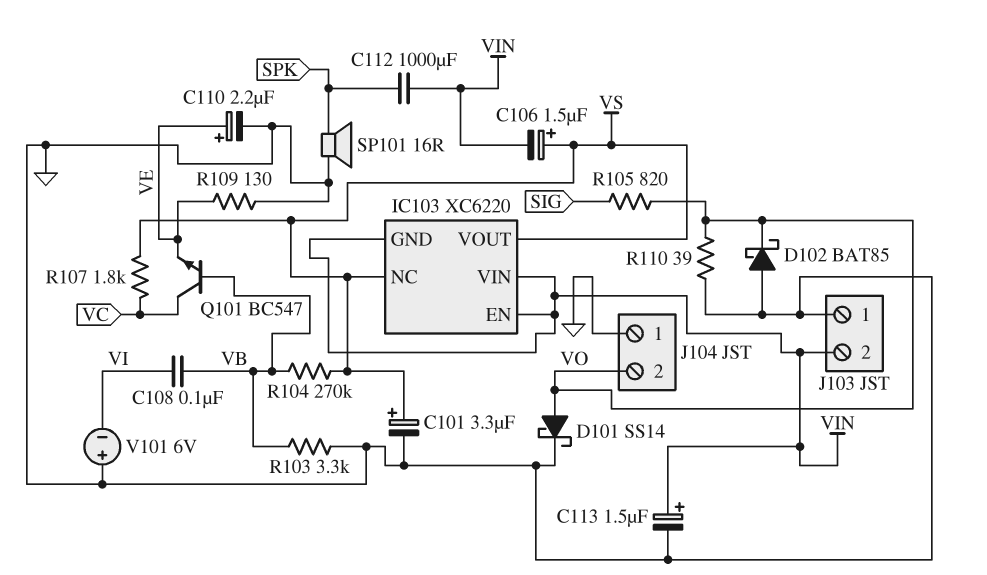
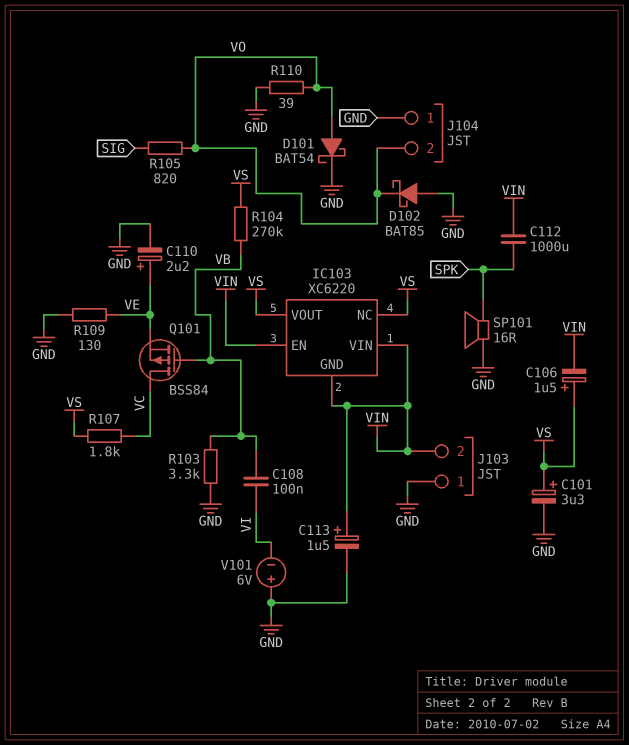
D101: schottky SS14 (A VO, K GND) -> schottky BAT54 (A VO, K GND)
Q101: NPN BC547 (B VB, C VC, E VE) -> PMOS BSS84 (G VB, D VC, S VE)

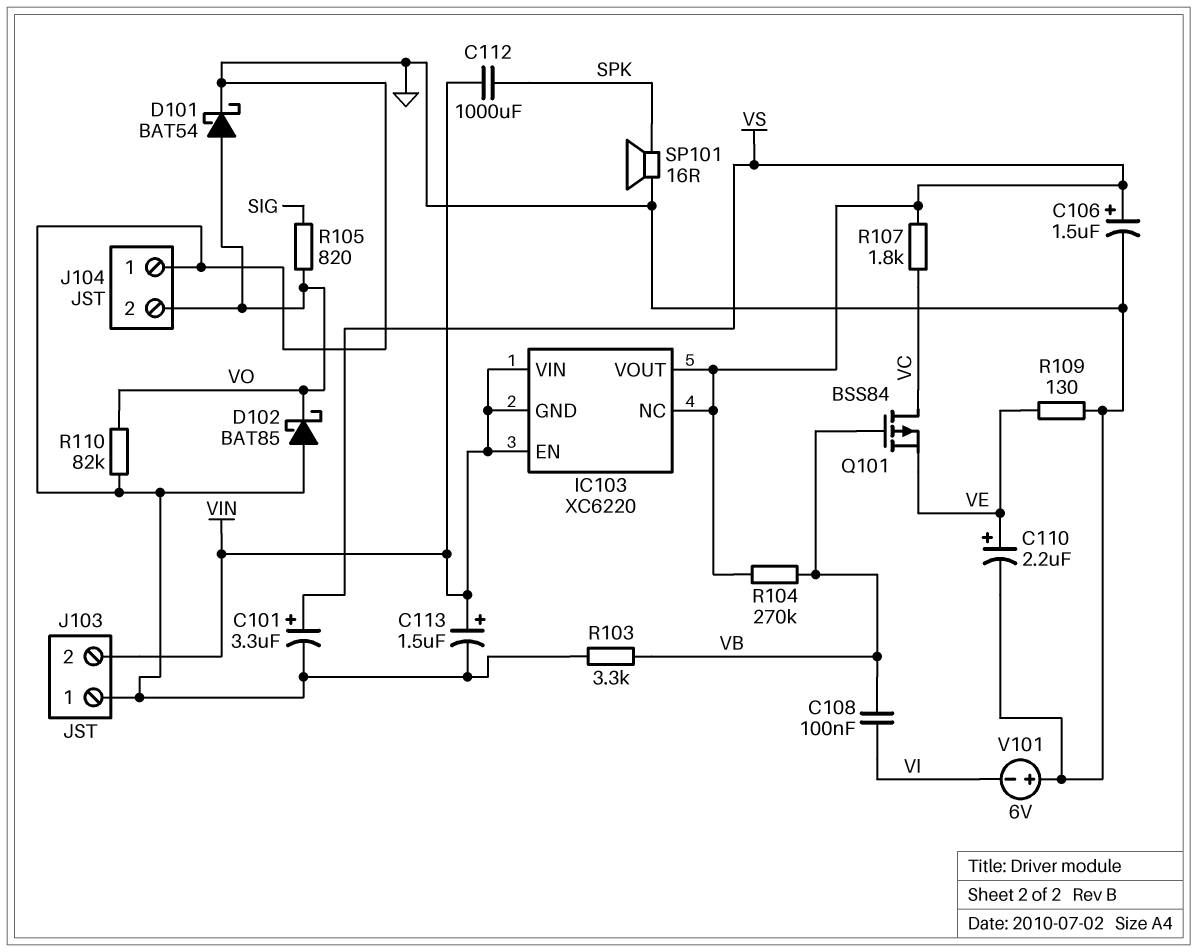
C106: 1.5uF (plus VS, minus VIN) -> 1.5uF (plus VS, minus GND)
R110: 39 (GND, VO) -> 82k (GND, VO)

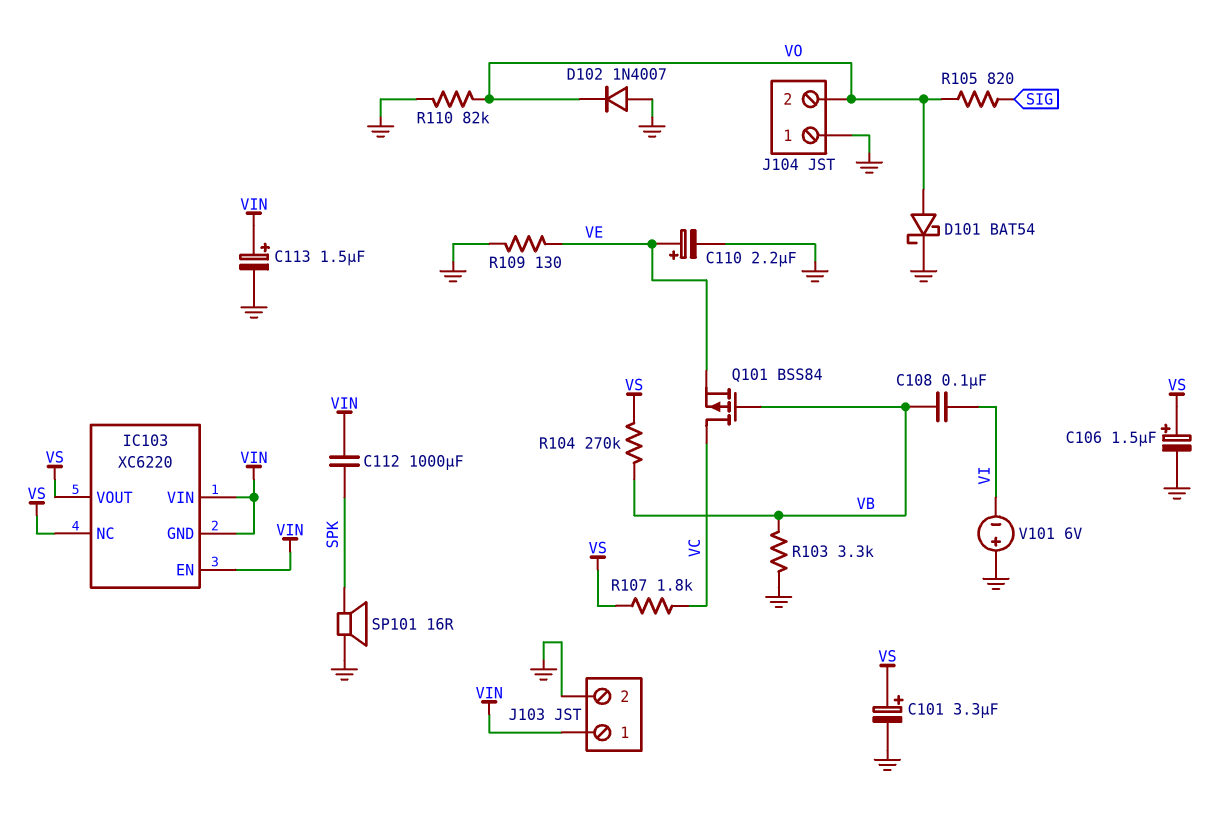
D102: schottky BAT85 (A GND, K VO) -> diode 1N4007 (A GND, K VO)
J103 pin 1: GND -> VIN
J103 pin 2: VIN -> GND

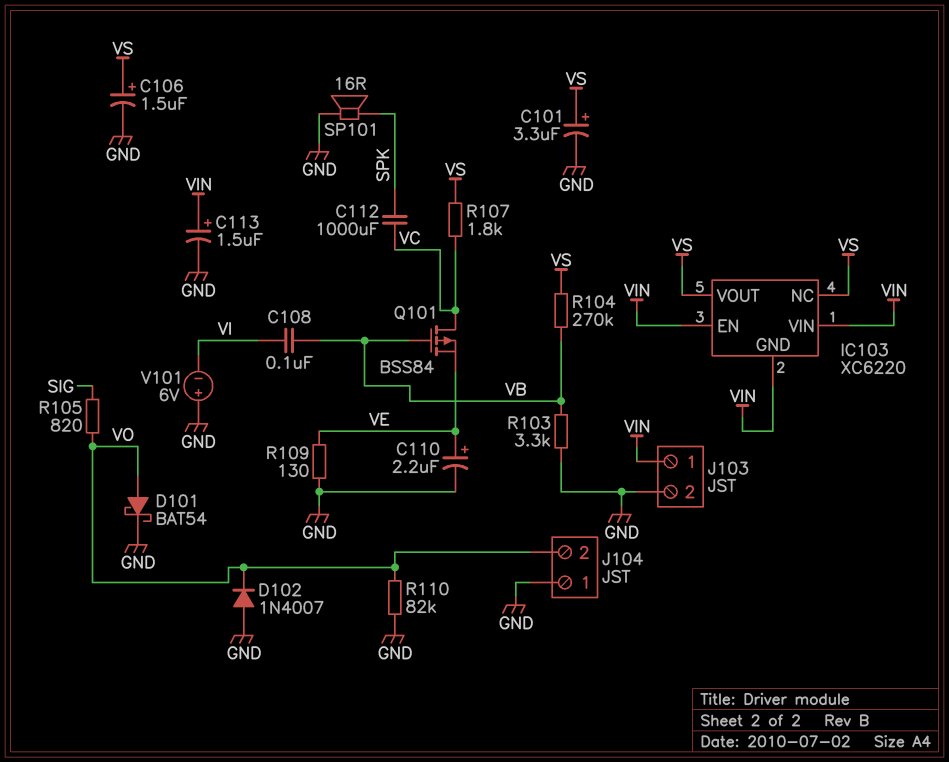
C112: 1000uF (SPK, VIN) -> 1000uF (SPK, VC)

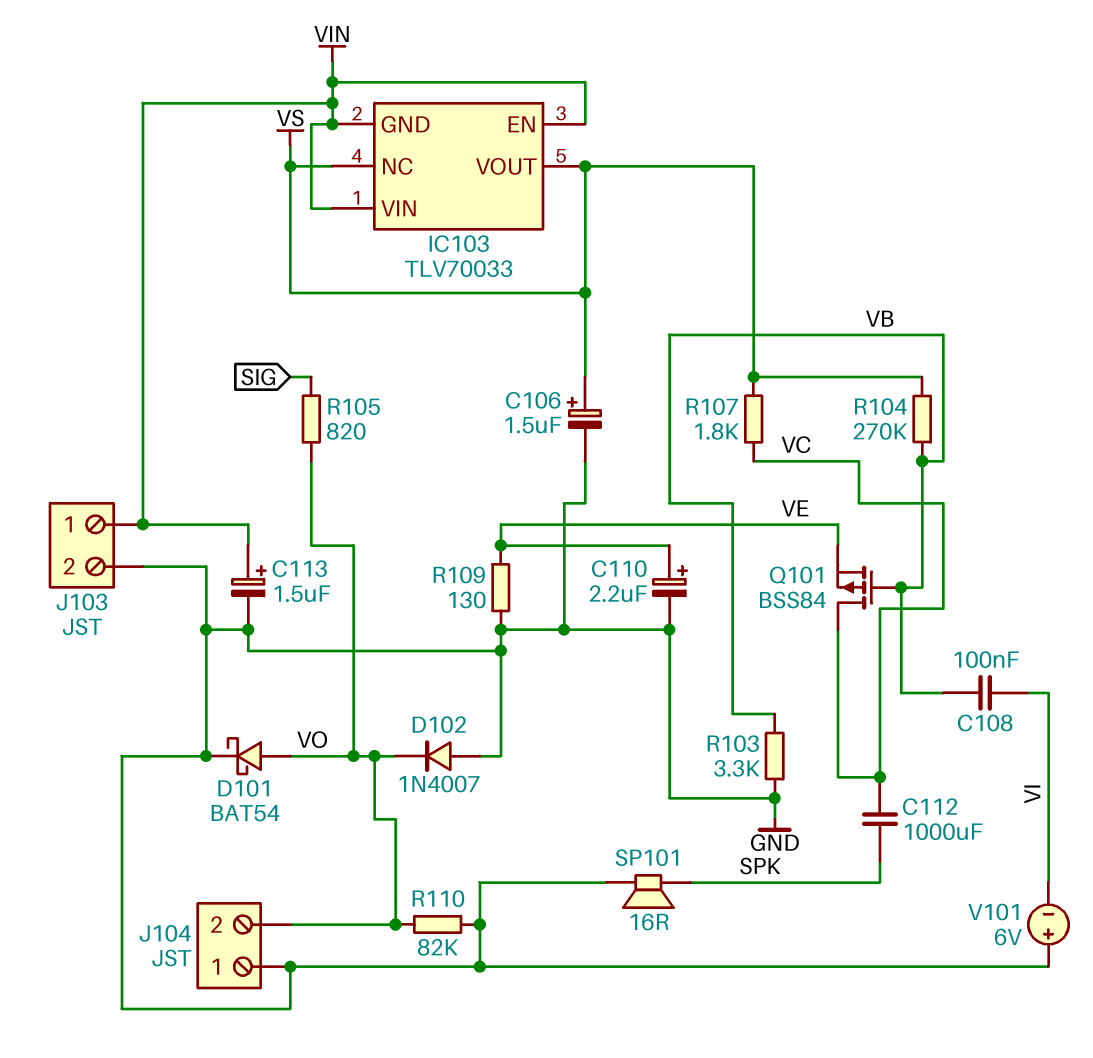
C101: 3.3uF (plus VS, minus GND) -> none
IC103: XC6220 -> TLV70033

